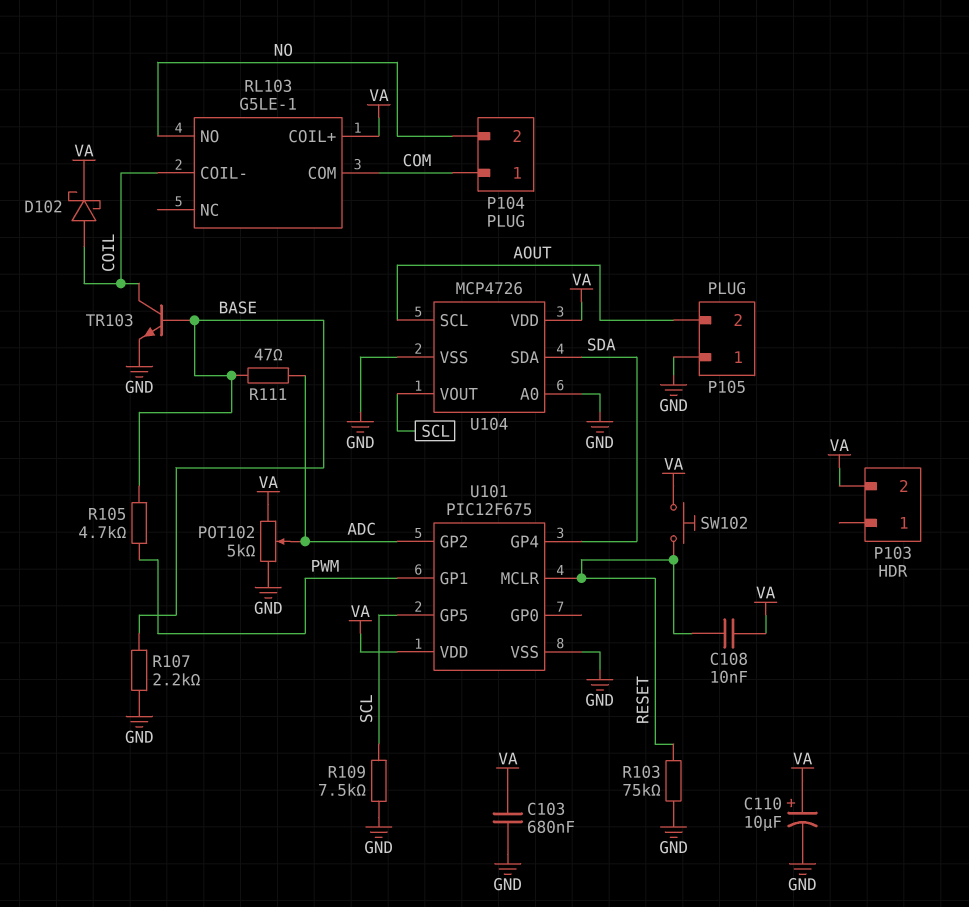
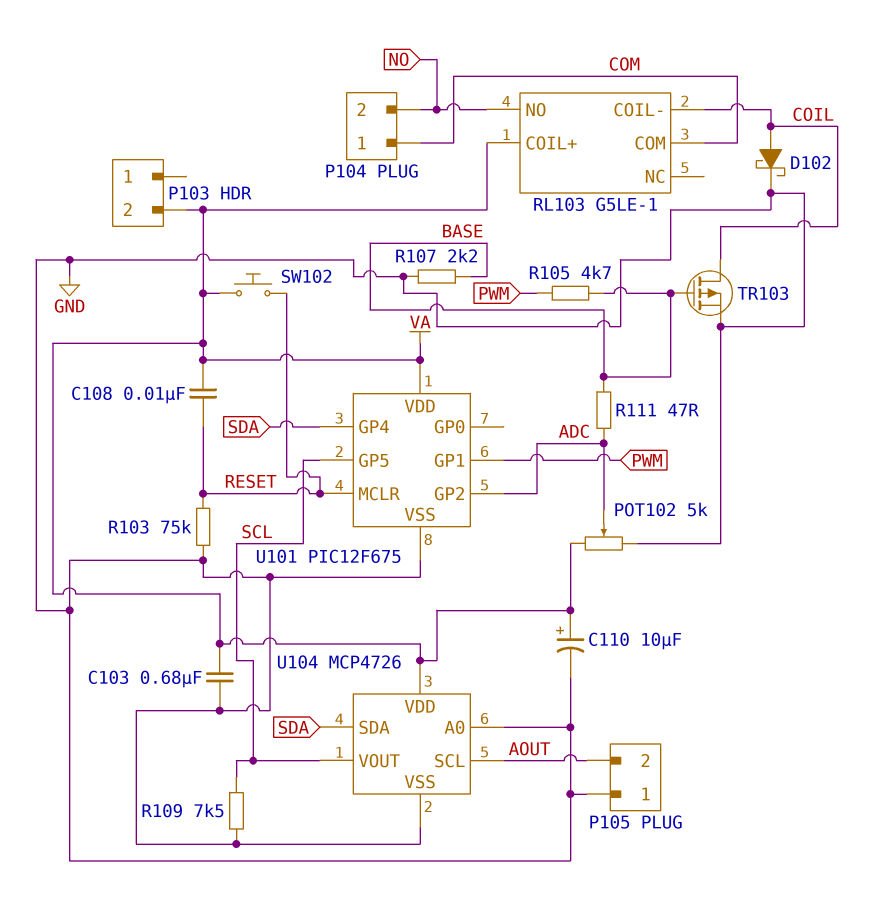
D102: schottky (A COIL, K VA) -> schottky (A COIL, K GND)
TR103: NPN (B BASE, C COIL, E GND) -> PMOS (G BASE, D COIL, S GND)

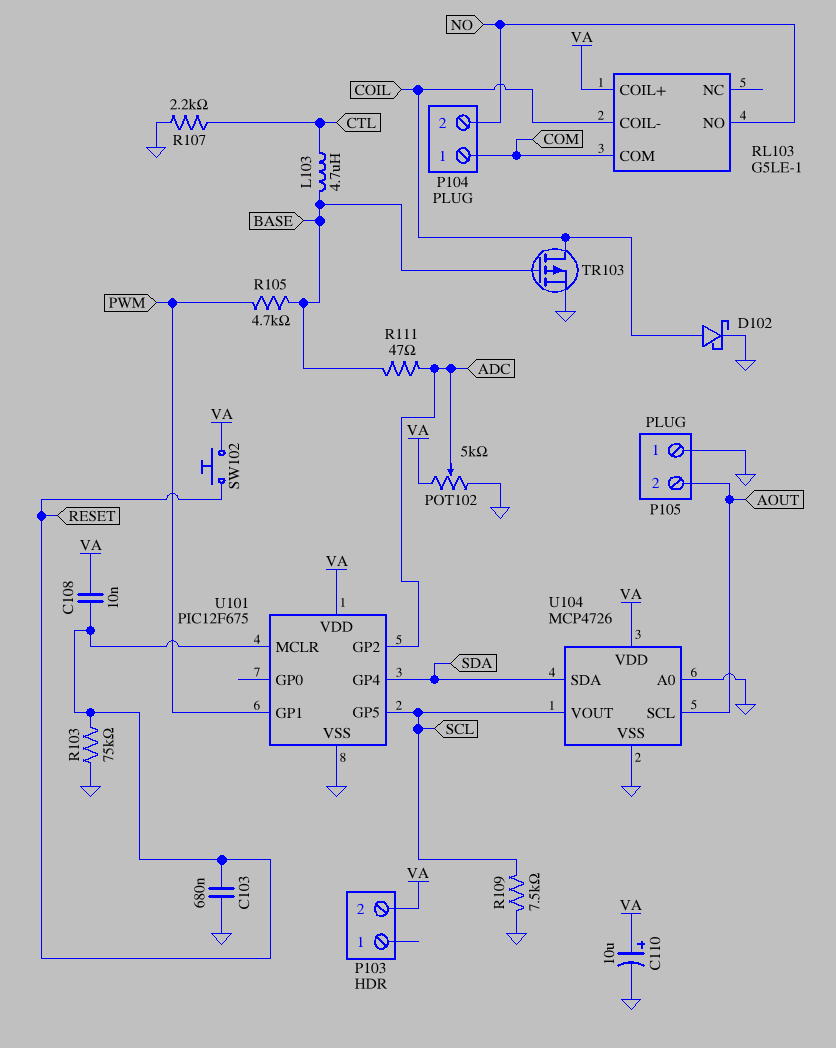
C103: 680nF (GND, VA) -> 680nF (GND, RESET)
L103: none -> 4.7uH (BASE, CTL)
R107: 2.2k (BASE, GND) -> 2.2k (CTL, GND)

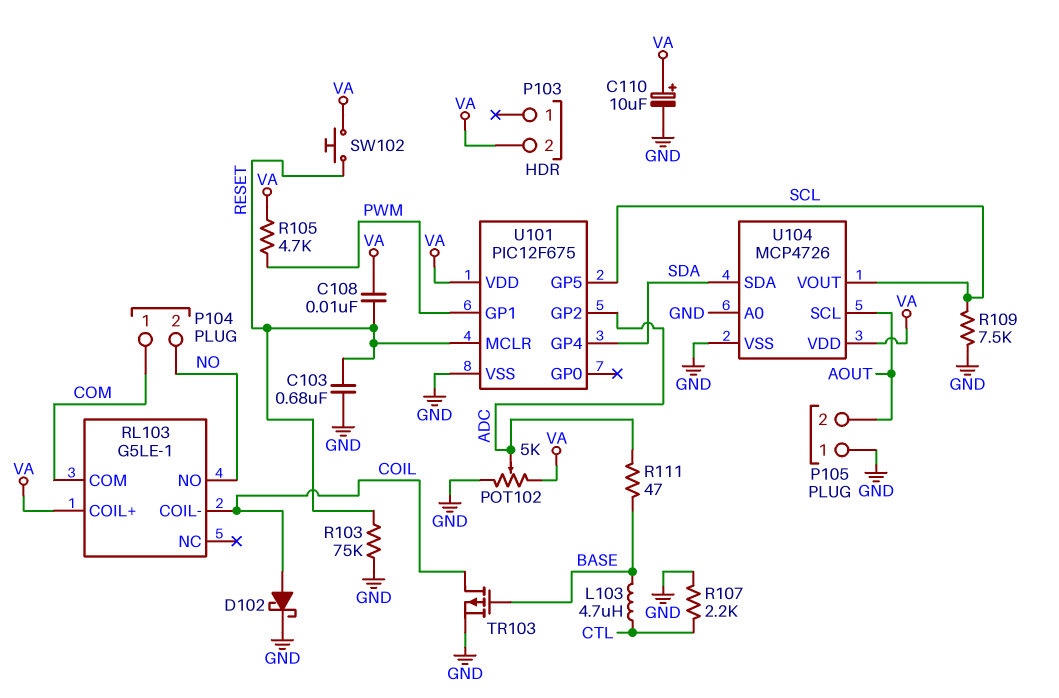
R105: 4.7k (BASE, PWM) -> 4.7k (PWM, VA)

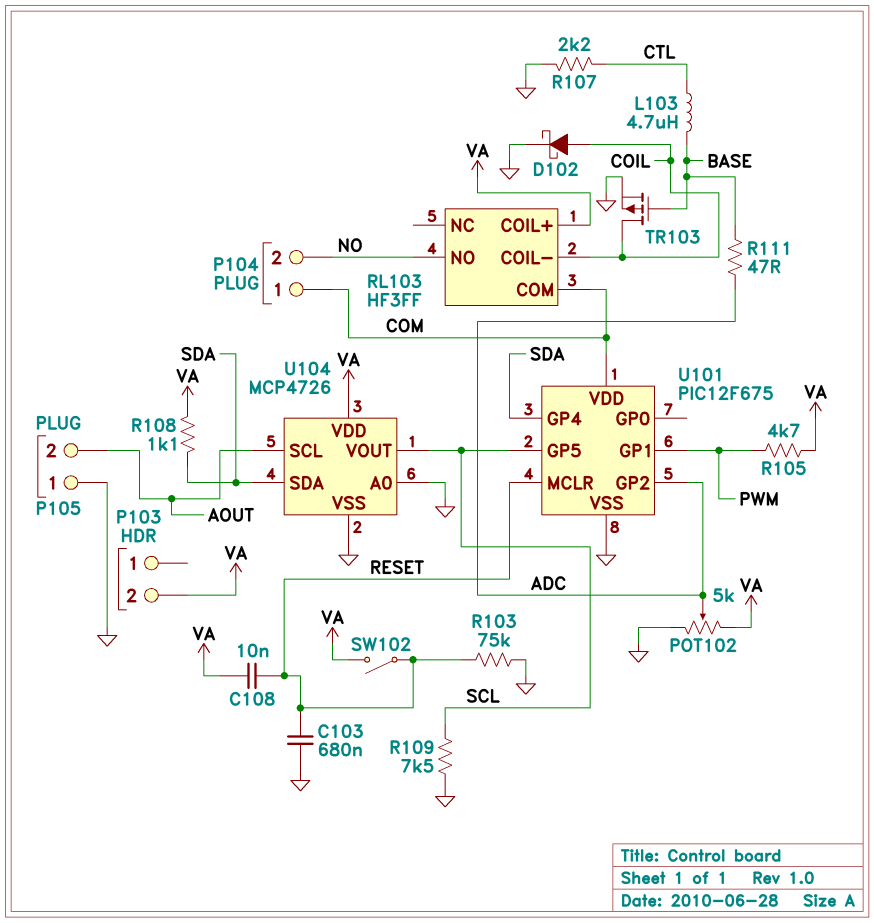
C110: 10uF (plus VA, minus GND) -> none
R108: none -> 1.1k (SDA, VA)
RL103: G5LE-1 -> HF3FF
SW102: button (RESET, VA) -> switch (RESET, VA)
U101 pin VDD: VA -> COM

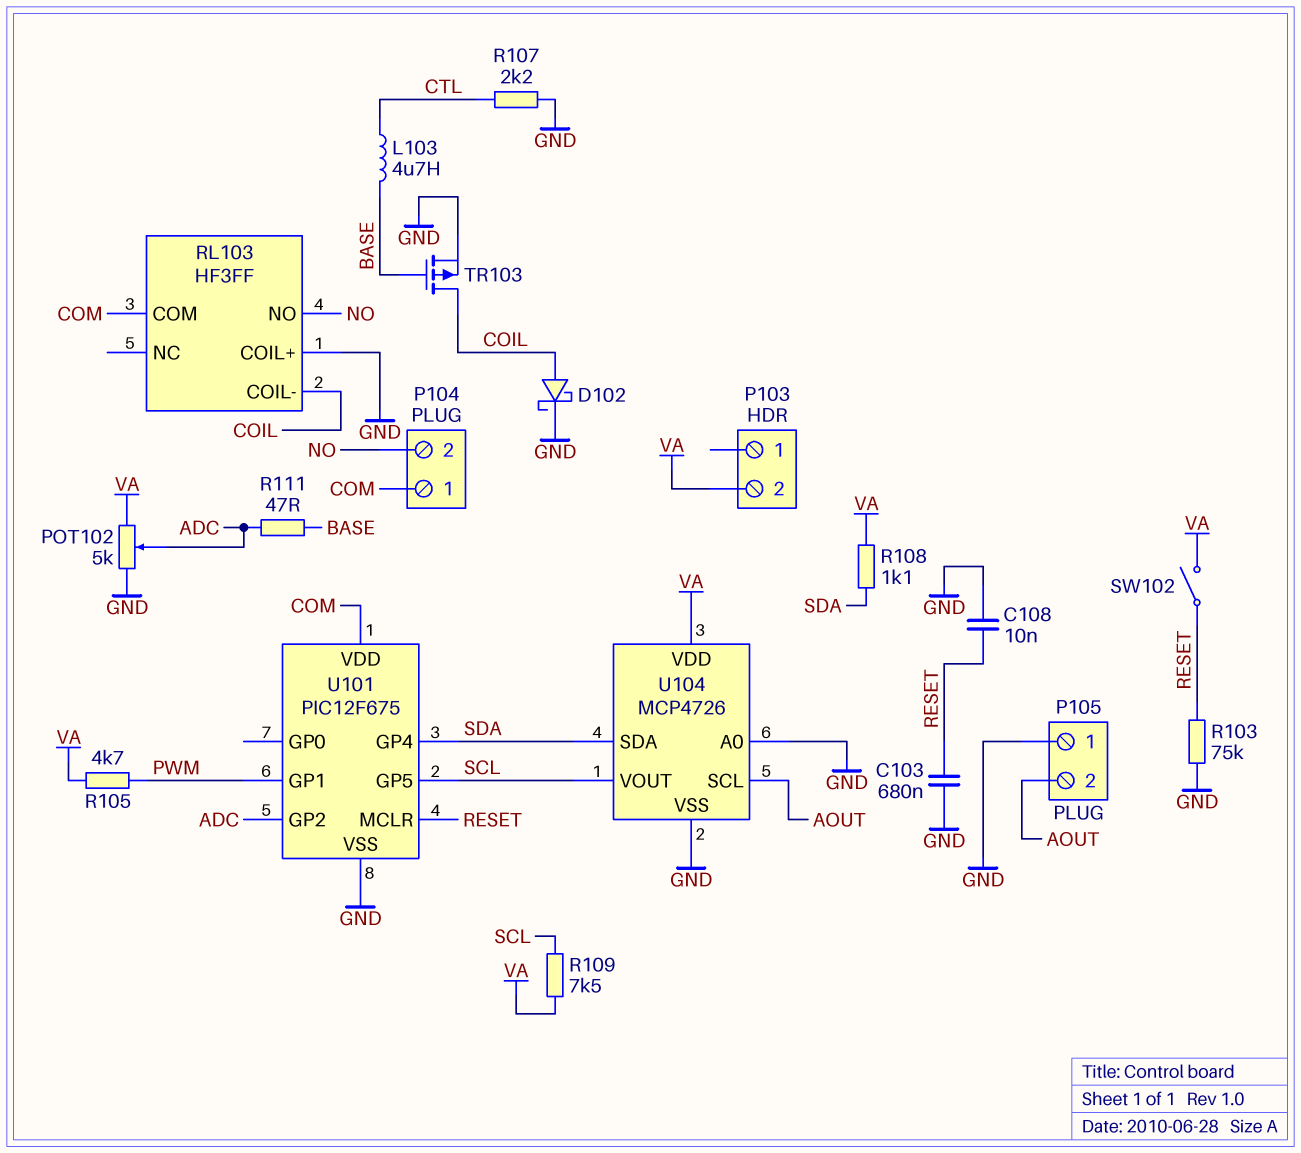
C108: 10nF (RESET, VA) -> 10nF (GND, RESET)
R109: 7.5k (GND, SCL) -> 7.5k (SCL, VA)
RL103 pin COIL+: VA -> GND

